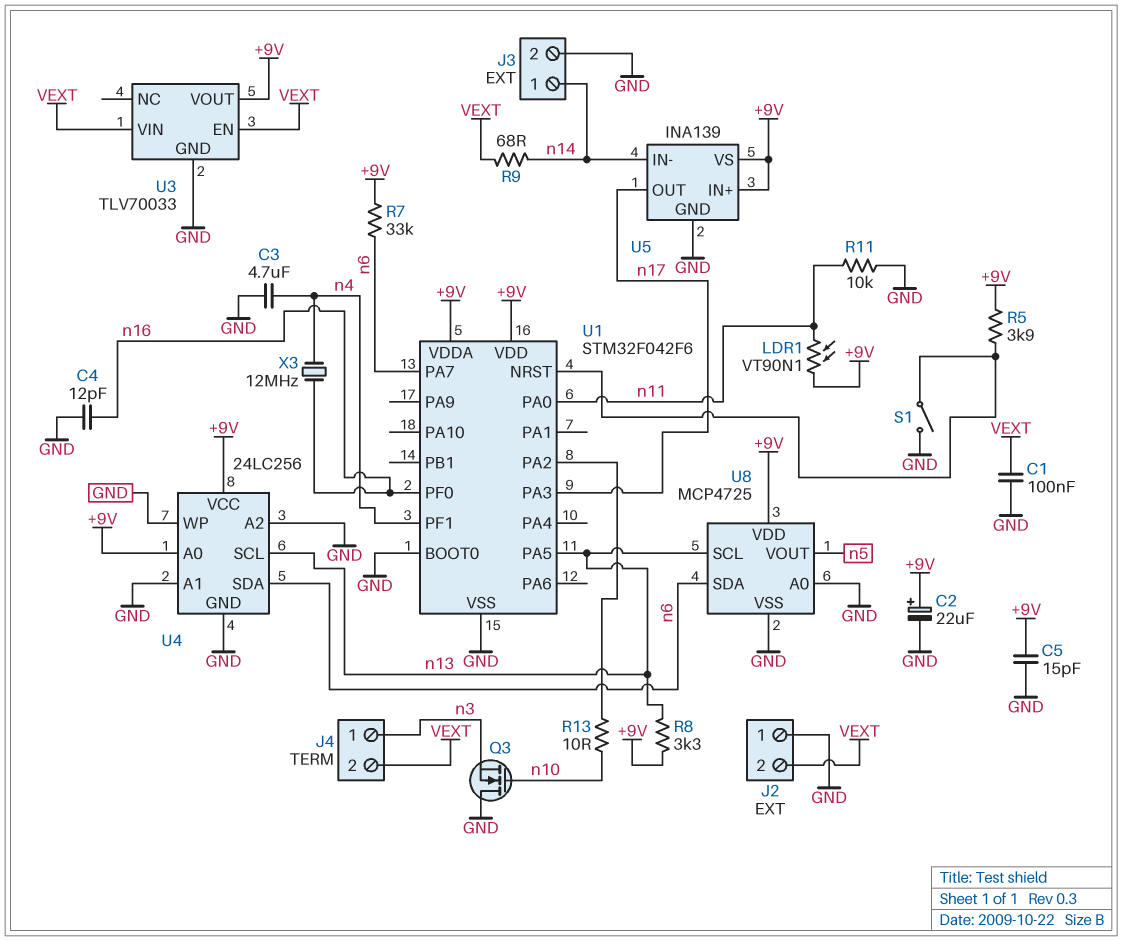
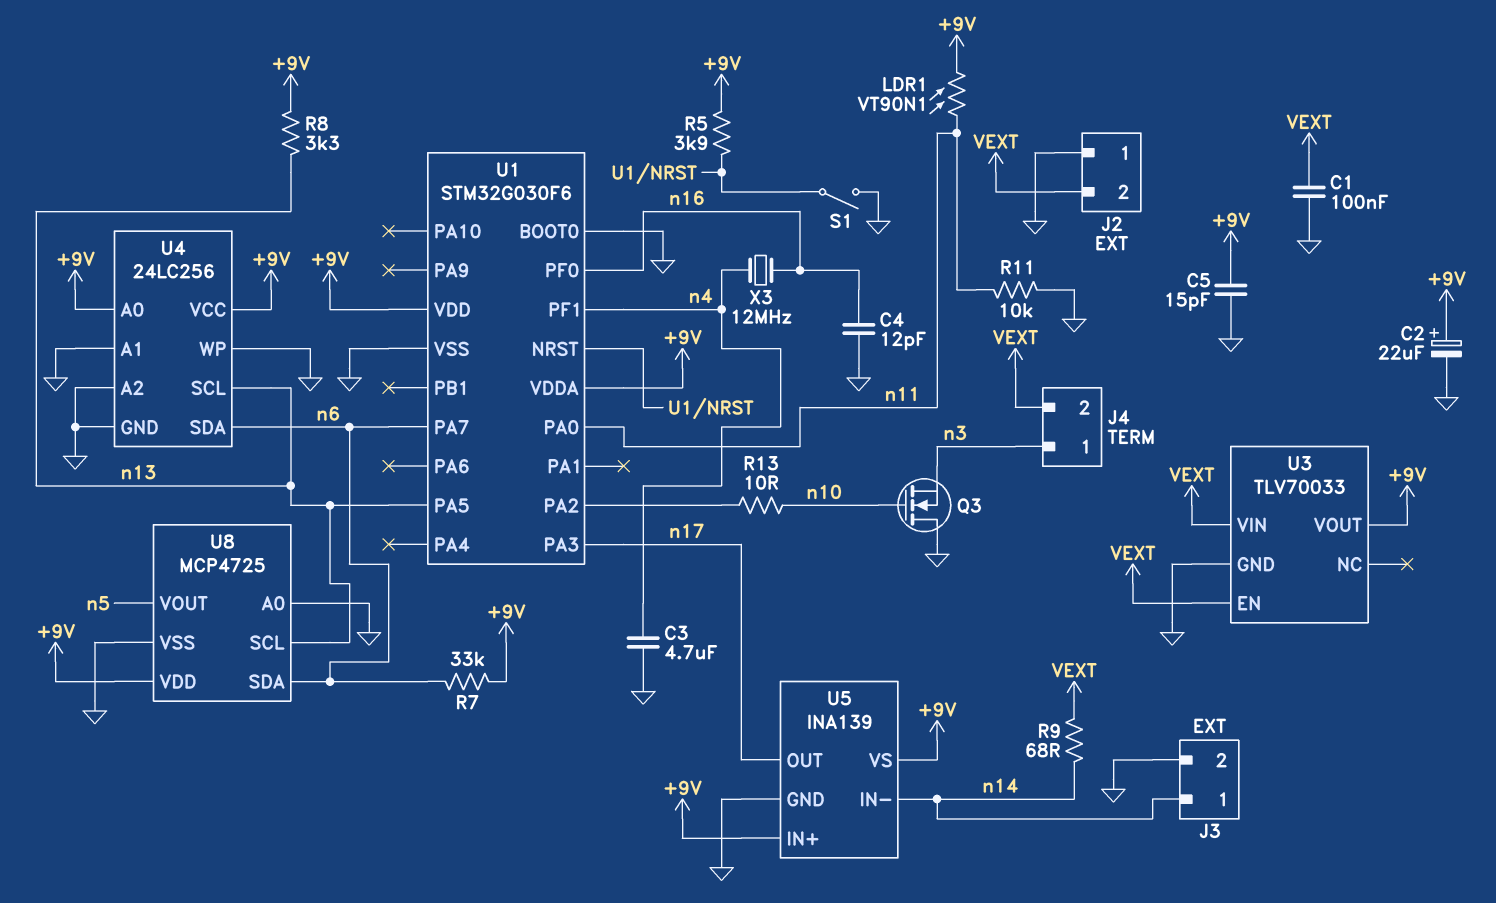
U1: STM32F042F6 -> STM32G030F6

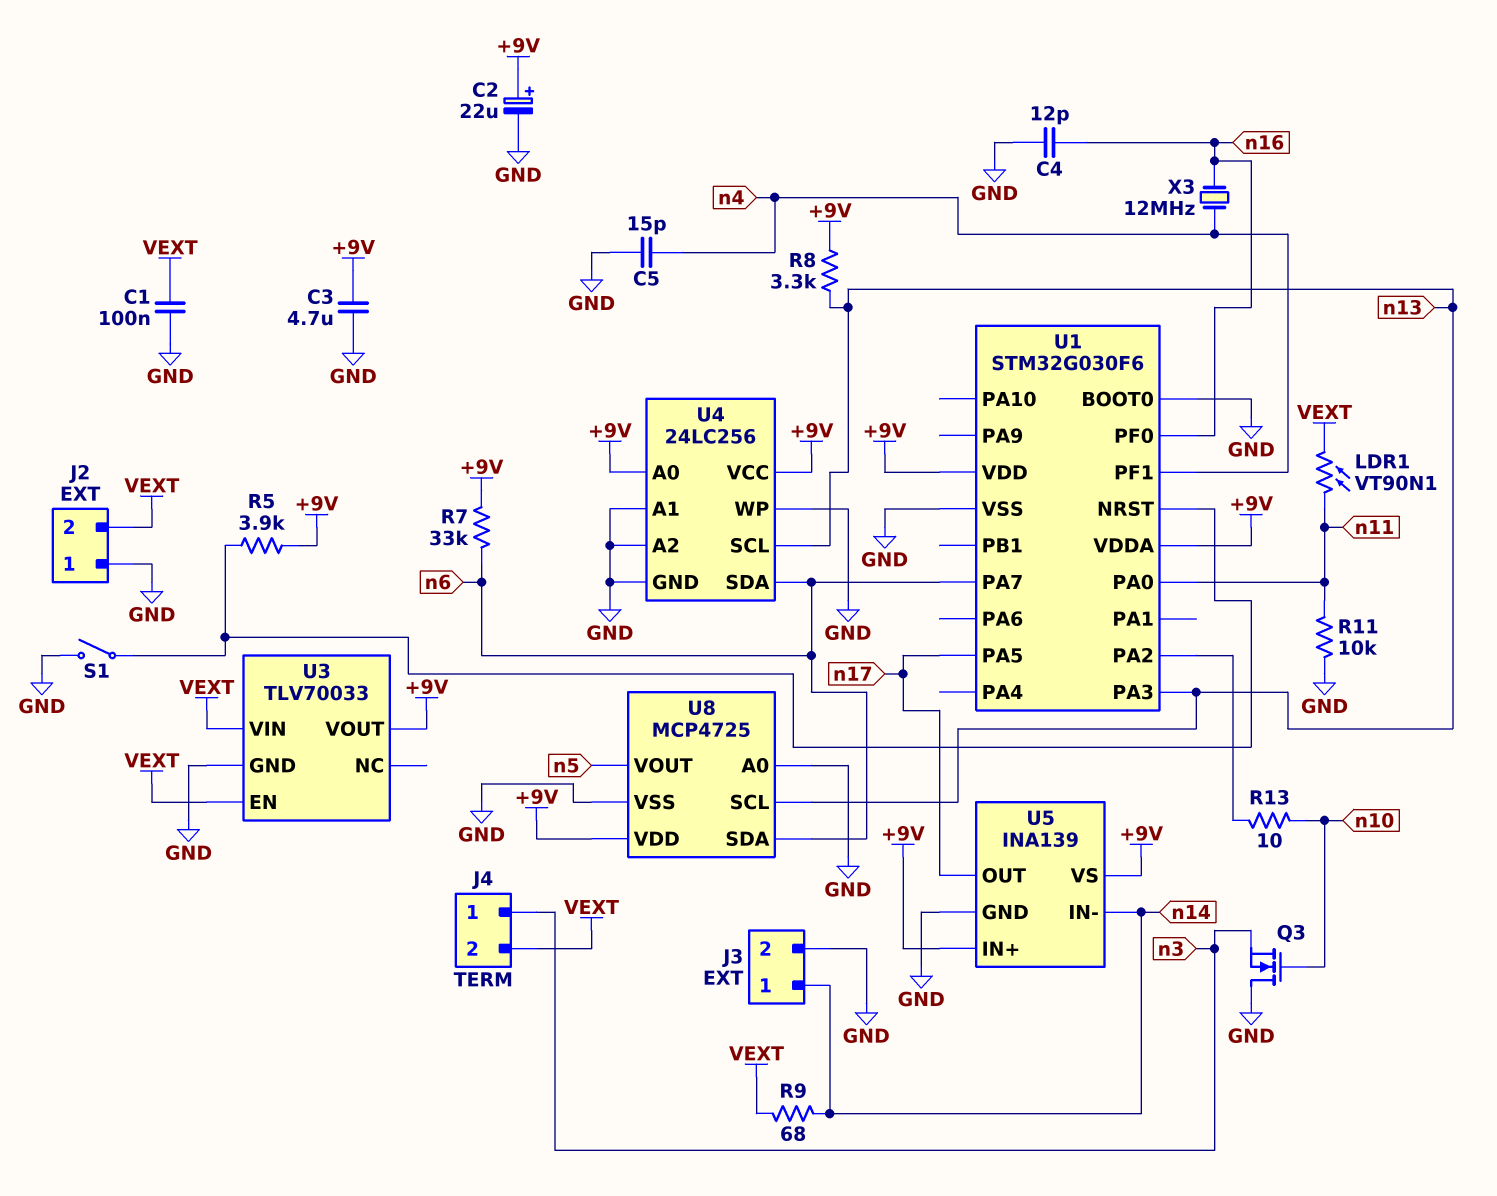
C3: 4.7uF (GND, n4) -> 4.7uF (+9V, GND)
C5: 15pF (+9V, GND) -> 15pF (GND, n4)
LDR1: VT90N1 (+9V, n11) -> VT90N1 (VEXT, n11)
U1 pin PA3: n17 -> n13
U1 pin PA5: n13 -> n17

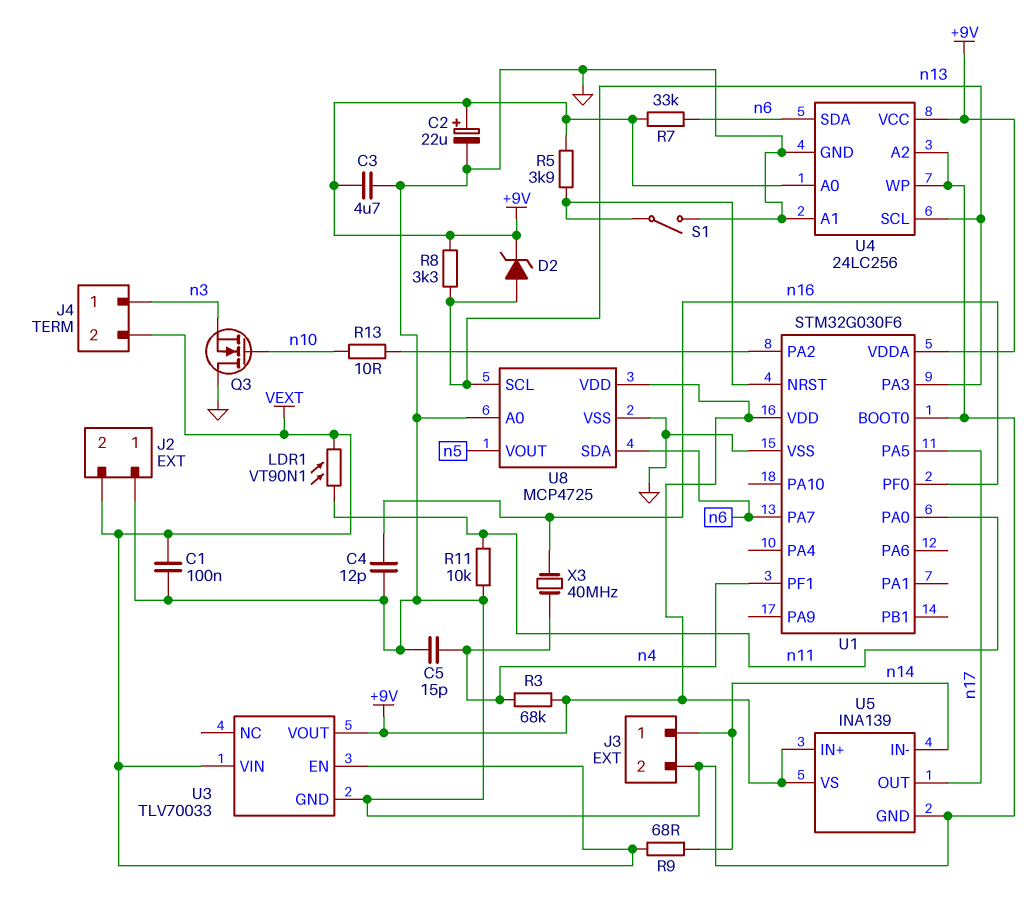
D2: none -> zener (A n13, K +9V)
R3: none -> 68k (+9V, n4)
X3: 12MHz (n4, n16) -> 40MHz (n4, n16)

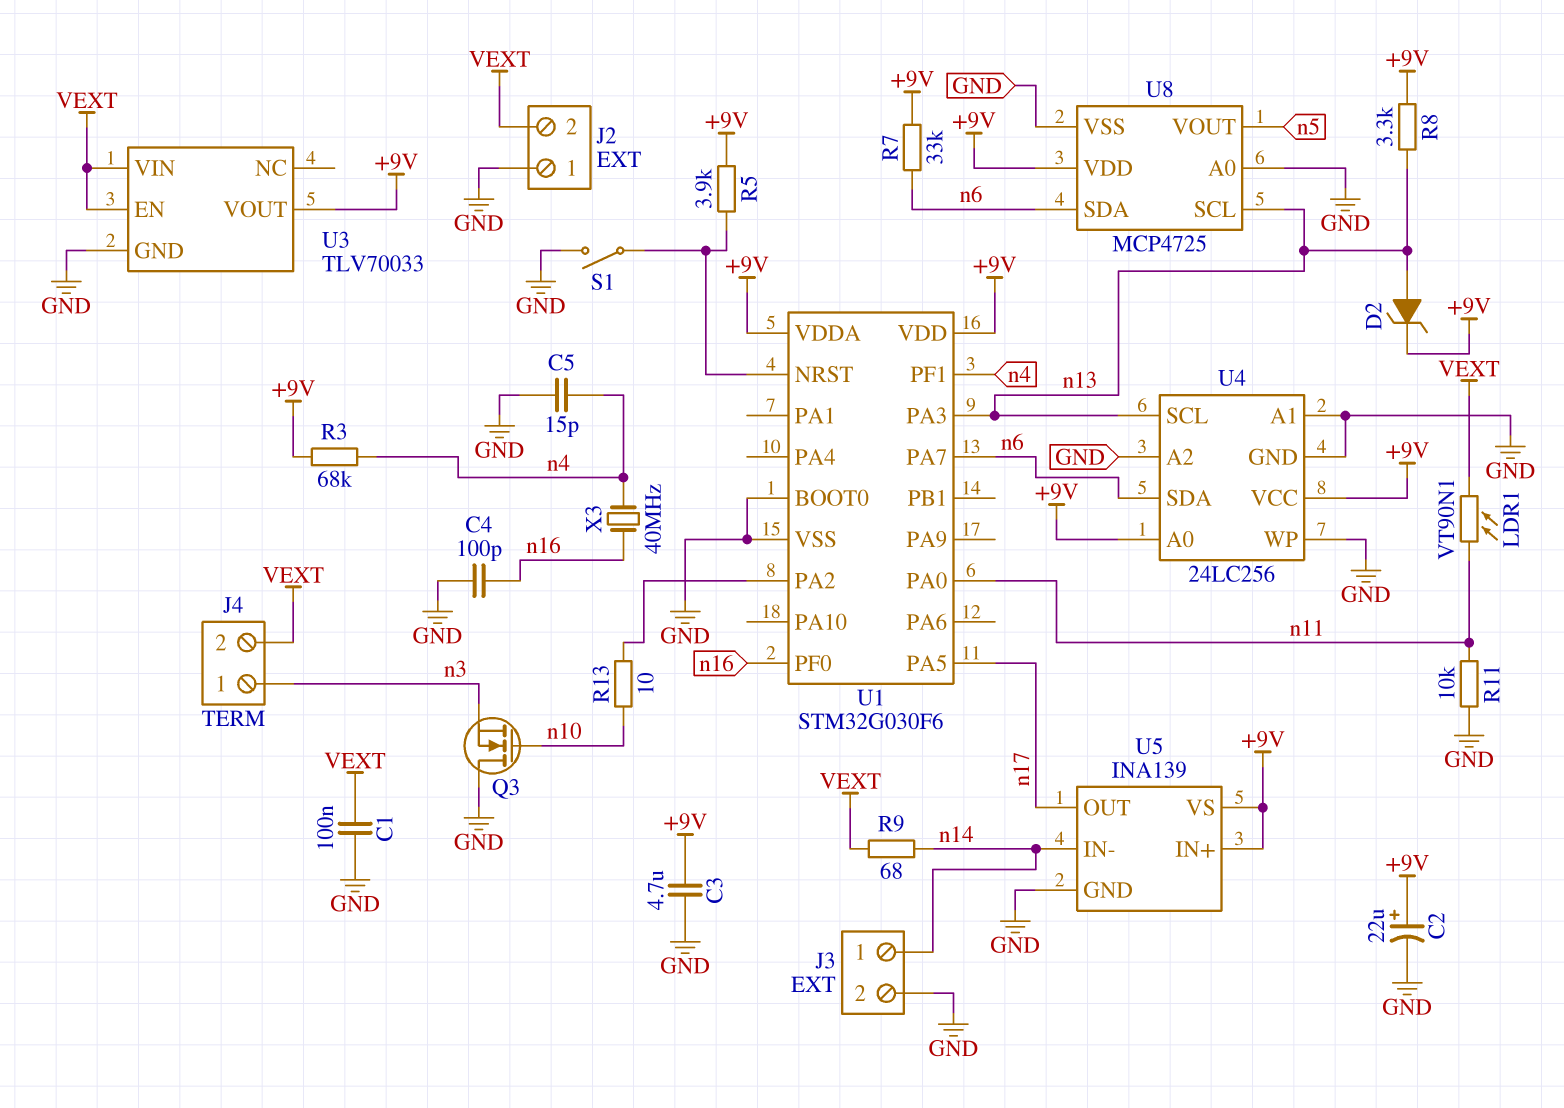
C4: 12pF (GND, n16) -> 100pF (GND, n16)

